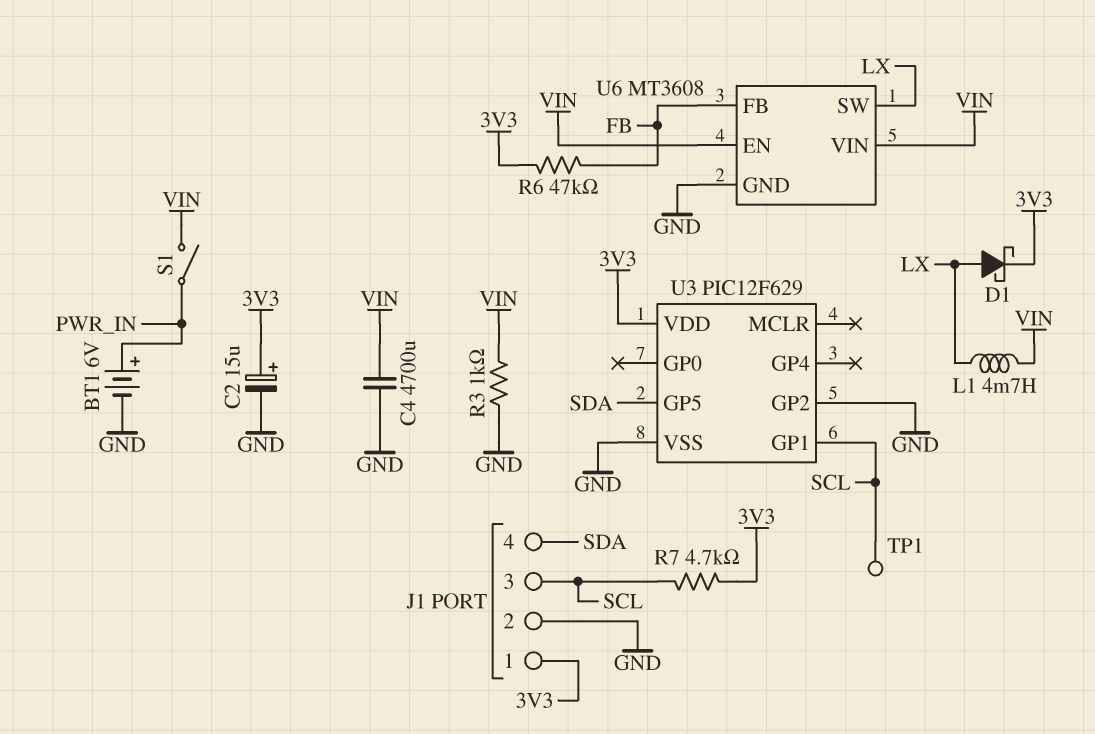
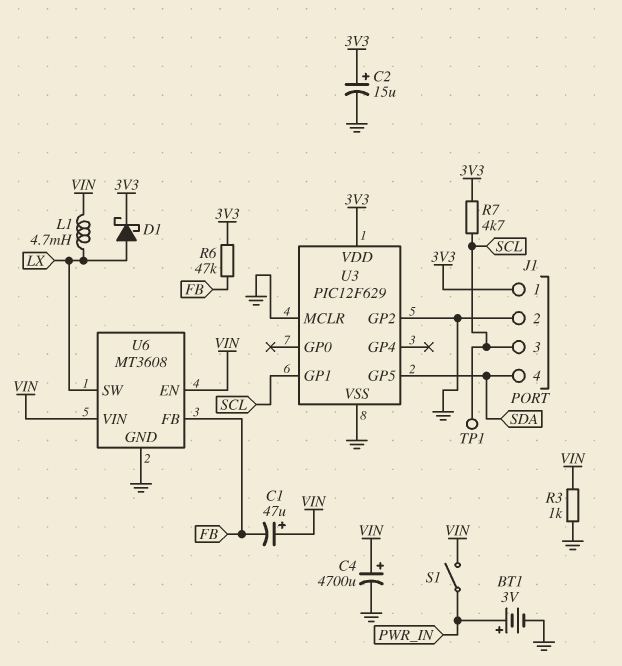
BT1: 6V (plus PWR_IN, minus GND) -> 3V (plus PWR_IN, minus GND)
C1: none -> 47uF (plus VIN, minus FB)
C4: 4700uF (GND, VIN) -> 4700uF (plus VIN, minus GND)
U3 pin MCLR: none -> GND

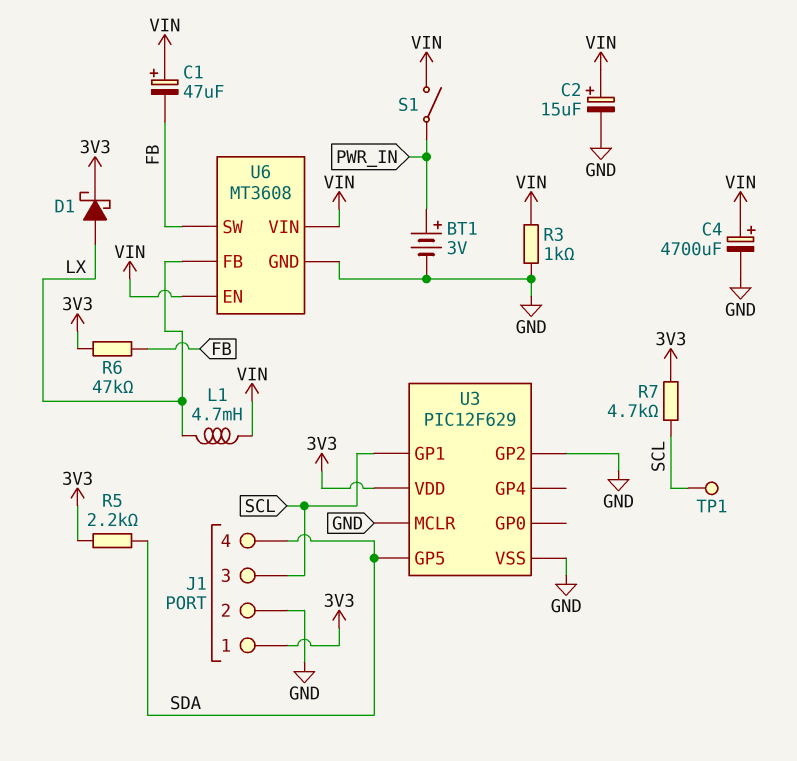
C2: 15uF (plus 3V3, minus GND) -> 15uF (plus VIN, minus GND)
R5: none -> 2.2k (3V3, SDA)
U6 pin FB: FB -> LX
U6 pin SW: LX -> FB

